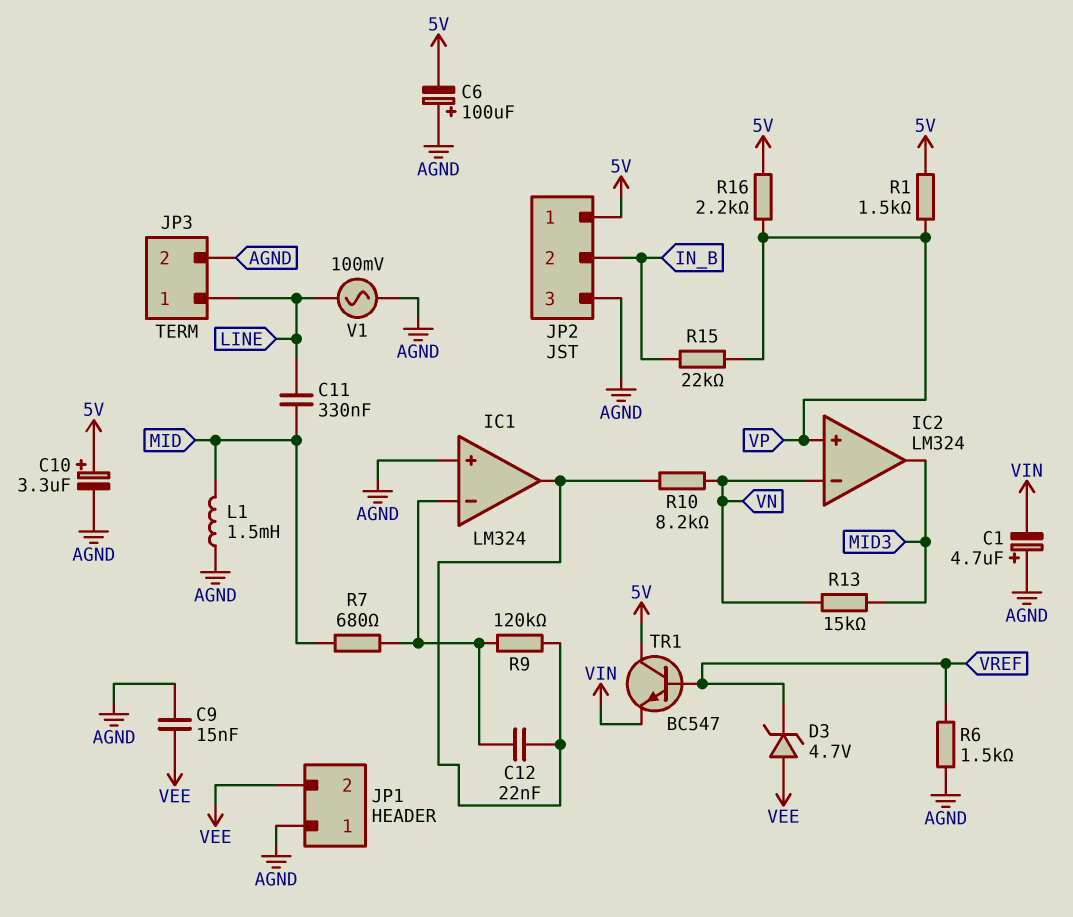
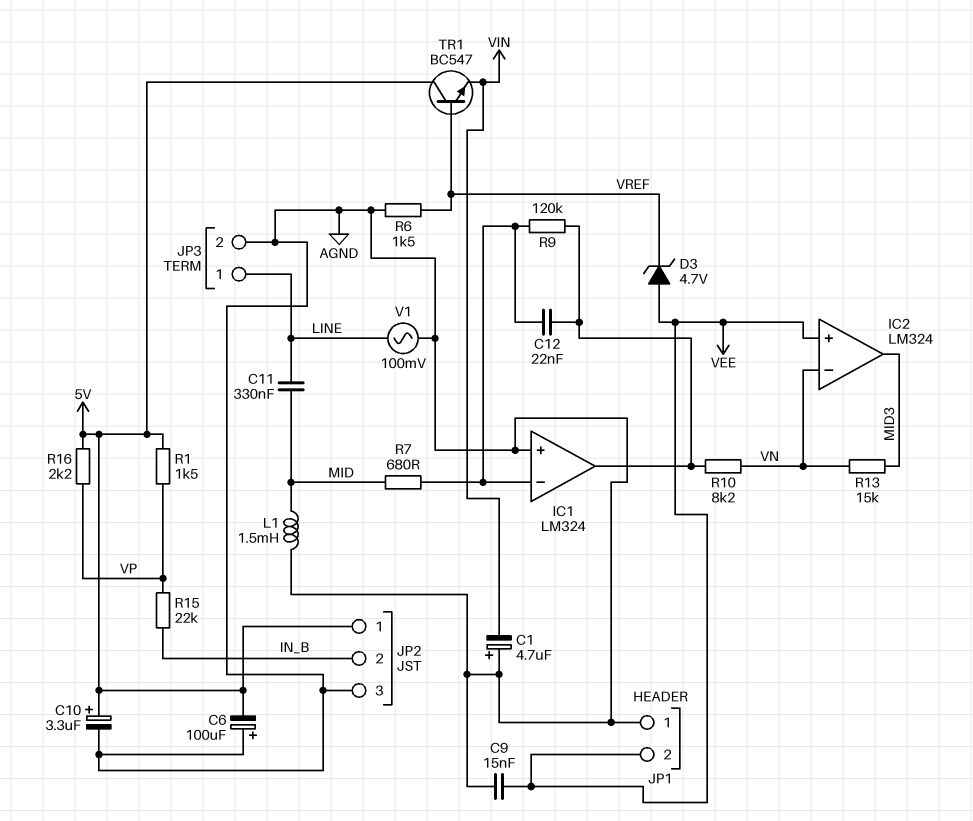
IC2 pin in+: VP -> VEE

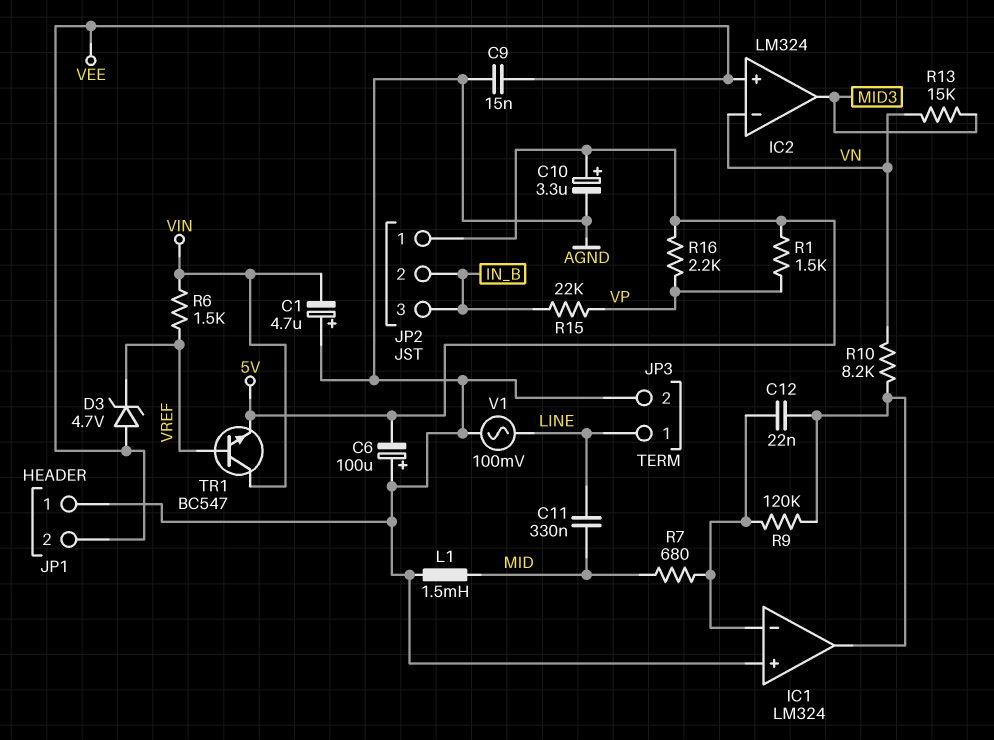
JP2 pin 3: AGND -> IN_B
R6: 1.5k (AGND, VREF) -> 1.5k (VIN, VREF)
TR1: NPN BC547 (B VREF, C 5V, E VIN) -> NPN BC547 (B VREF, C VIN, E 5V)

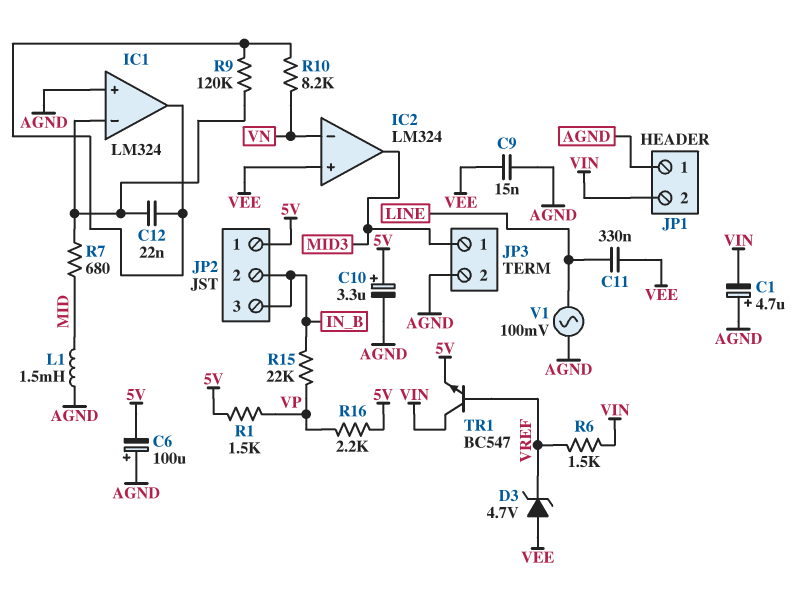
C11: 330nF (LINE, MID) -> 330nF (LINE, VEE)
JP1 pin 2: VEE -> VIN
JP3 pin 1: LINE -> MID3
R13: 15k (MID3, VN) -> none

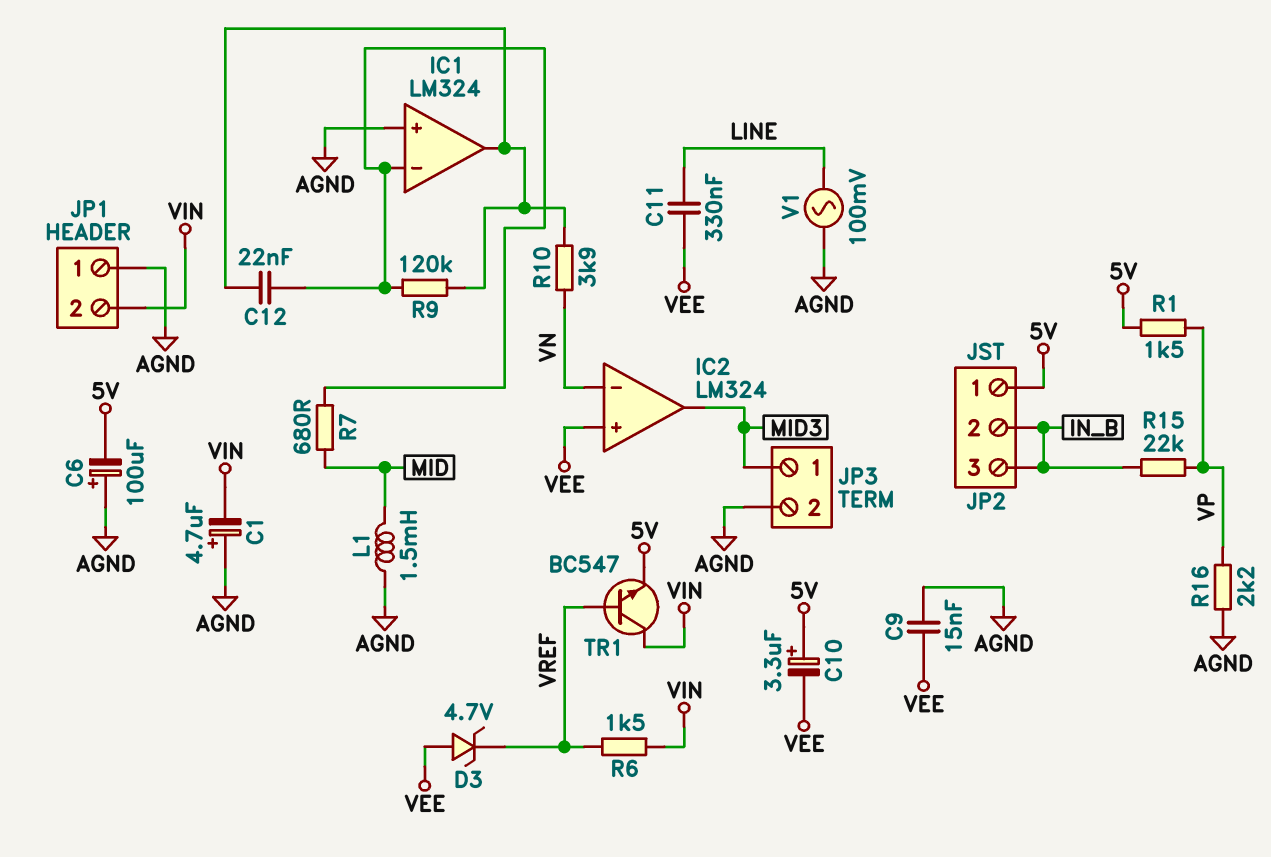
C10: 3.3uF (plus 5V, minus AGND) -> 3.3uF (plus 5V, minus VEE)
R10: 8.2k (IC1/out, VN) -> 3.9k (IC1/out, VN)
R16: 2.2k (5V, VP) -> 2.2k (AGND, VP)

